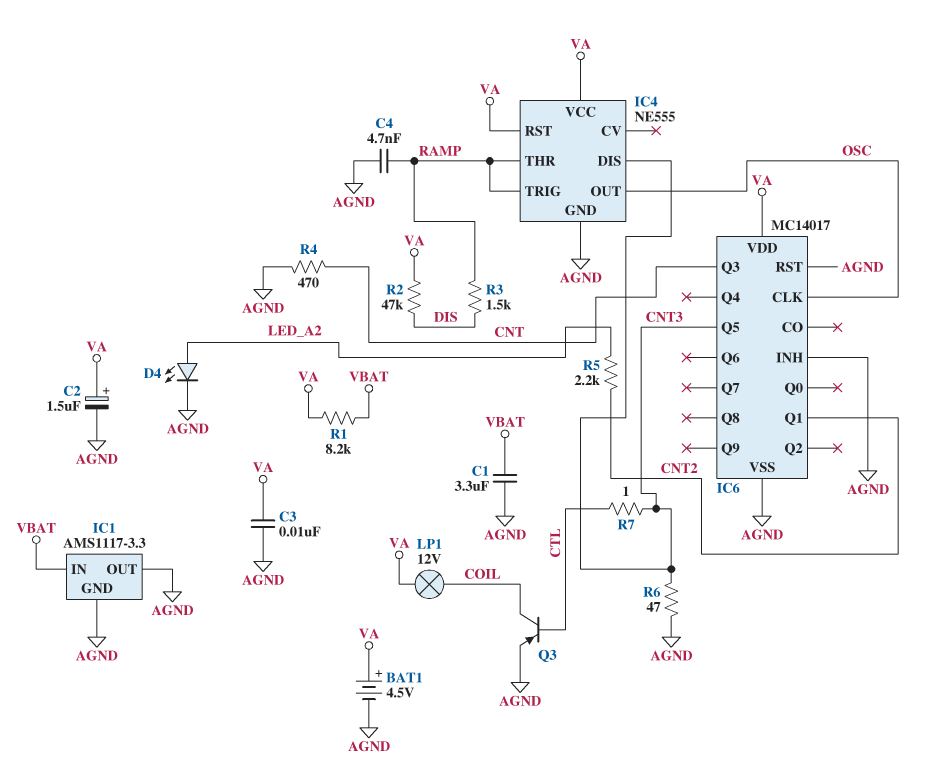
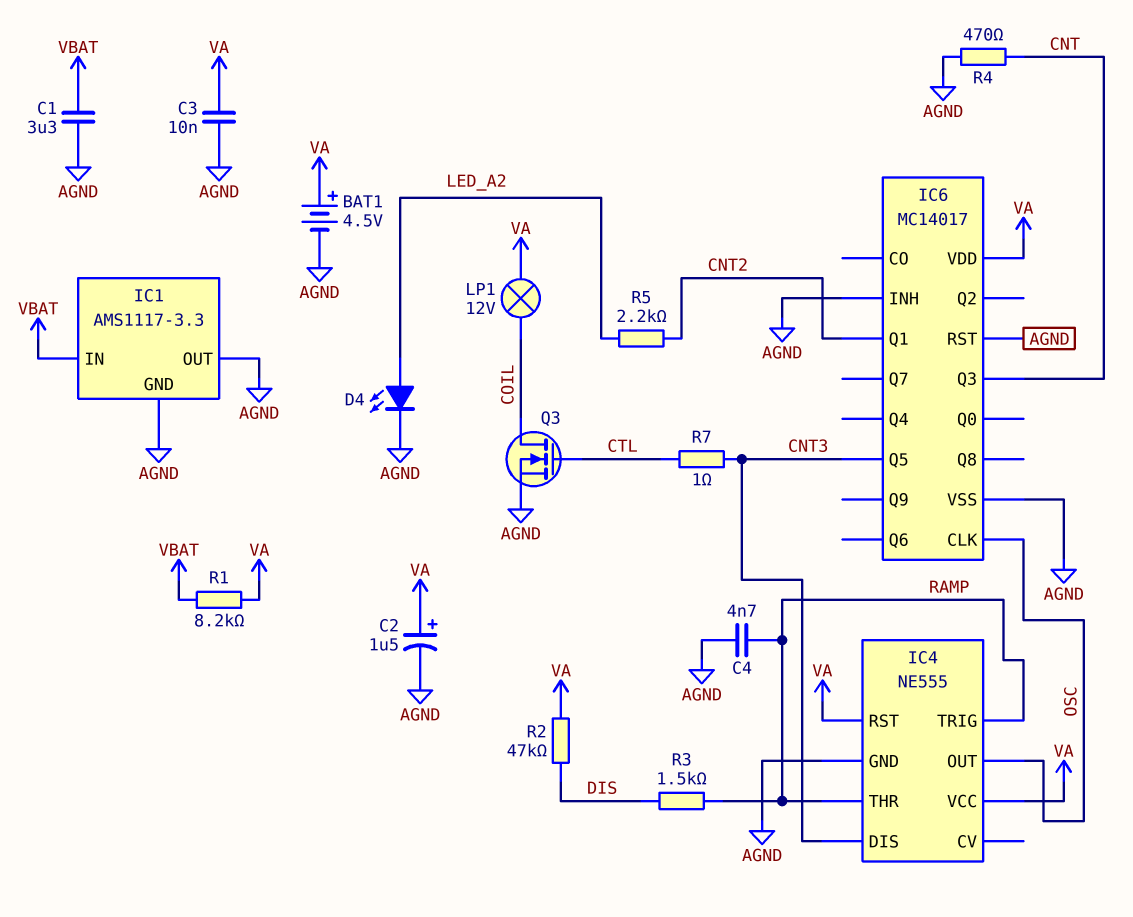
Q3: PNP (B CTL, C COIL, E AGND) -> NMOS (G CTL, D COIL, S AGND)
R6: 47 (AGND, CNT3) -> none

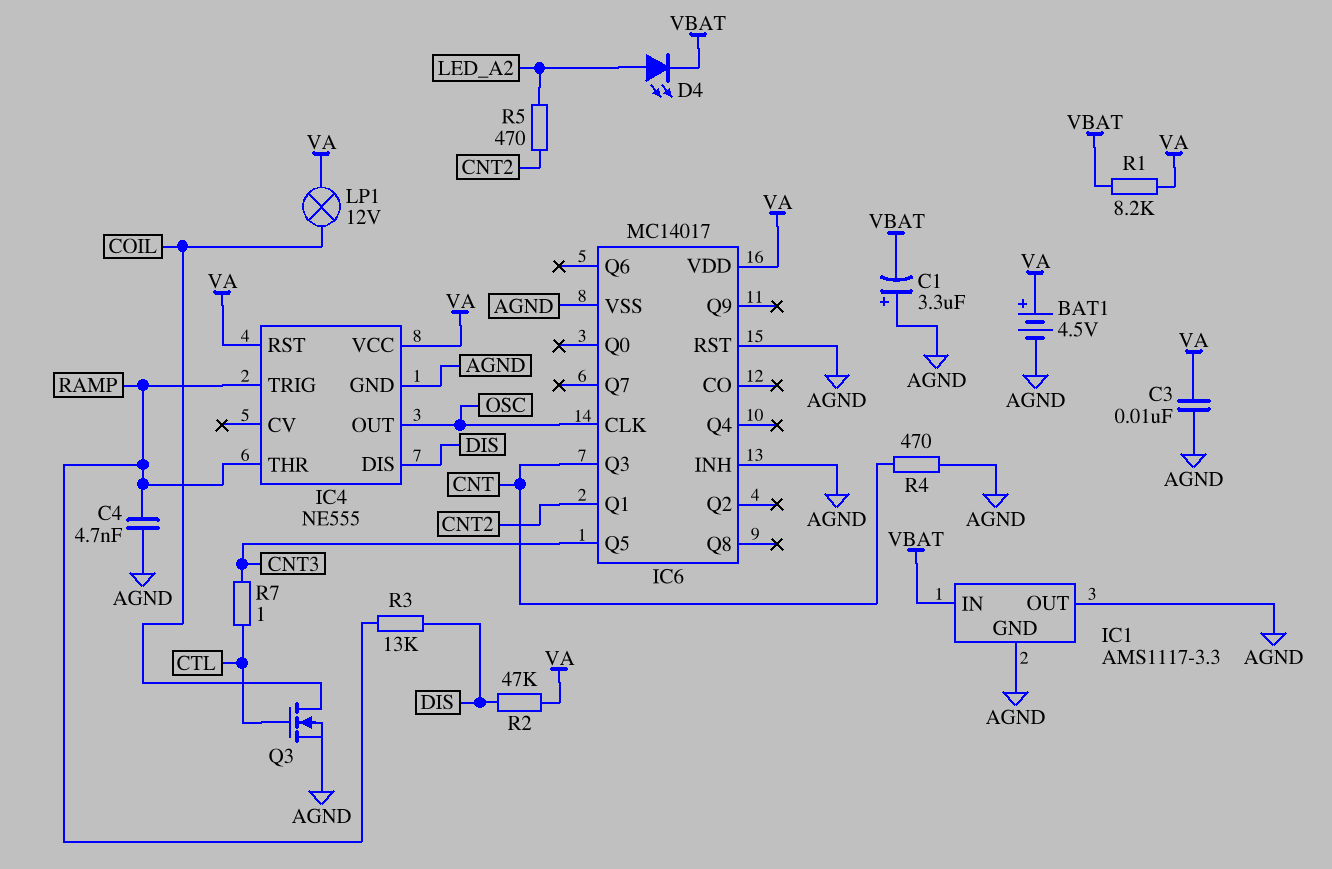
C1: 3.3uF (AGND, VBAT) -> 3.3uF (plus AGND, minus VBAT)
C2: 1.5uF (plus VA, minus AGND) -> none
D4: LED (A LED_A2, K AGND) -> LED (A LED_A2, K VBAT)
IC4 pin DIS: CNT3 -> DIS
R3: 1.5k (DIS, RAMP) -> 13k (DIS, RAMP)
R5: 2.2k (CNT2, LED_A2) -> 470 (CNT2, LED_A2)

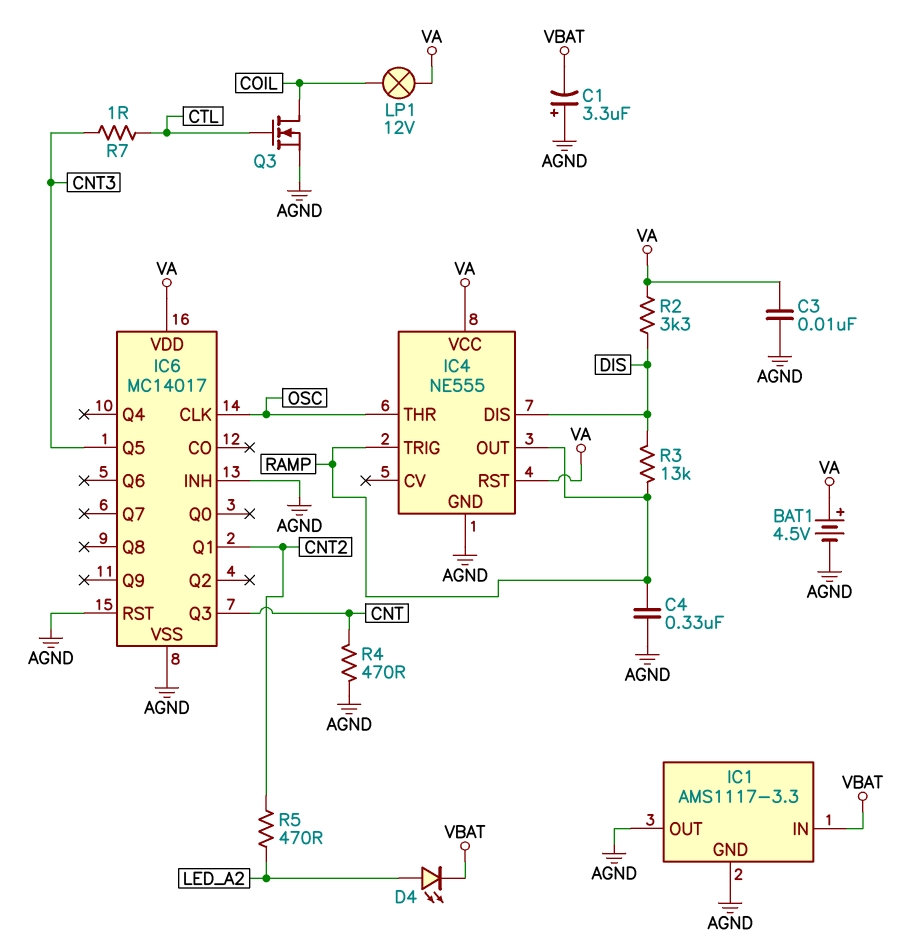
C4: 4.7nF (AGND, RAMP) -> 330nF (AGND, RAMP)
IC4 pin OUT: OSC -> RAMP
IC4 pin THR: RAMP -> OSC
R1: 8.2k (VA, VBAT) -> none
R2: 47k (DIS, VA) -> 3.3k (DIS, VA)

